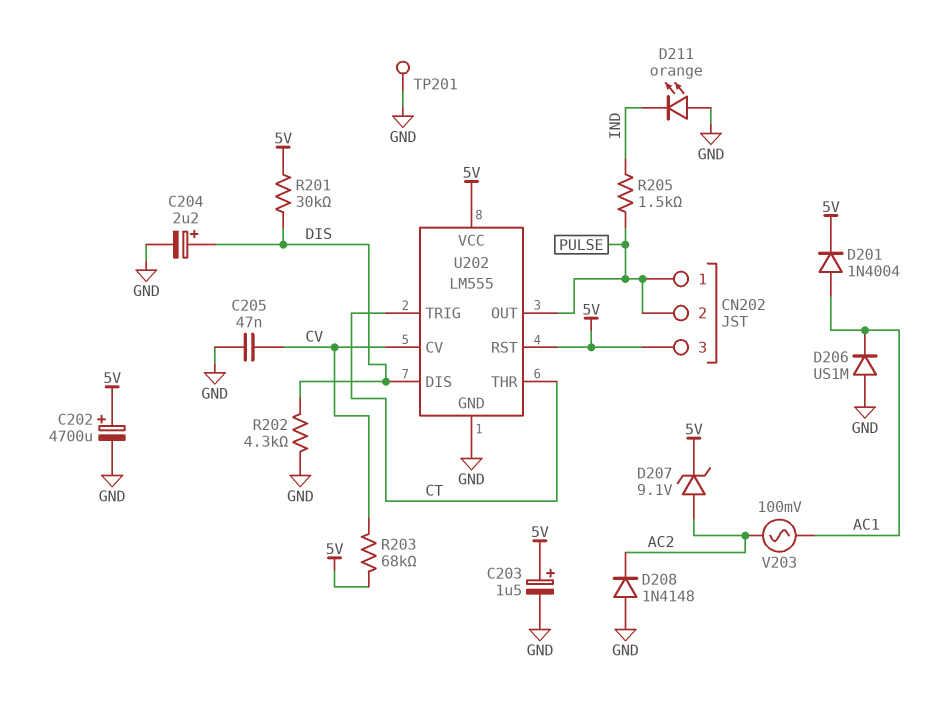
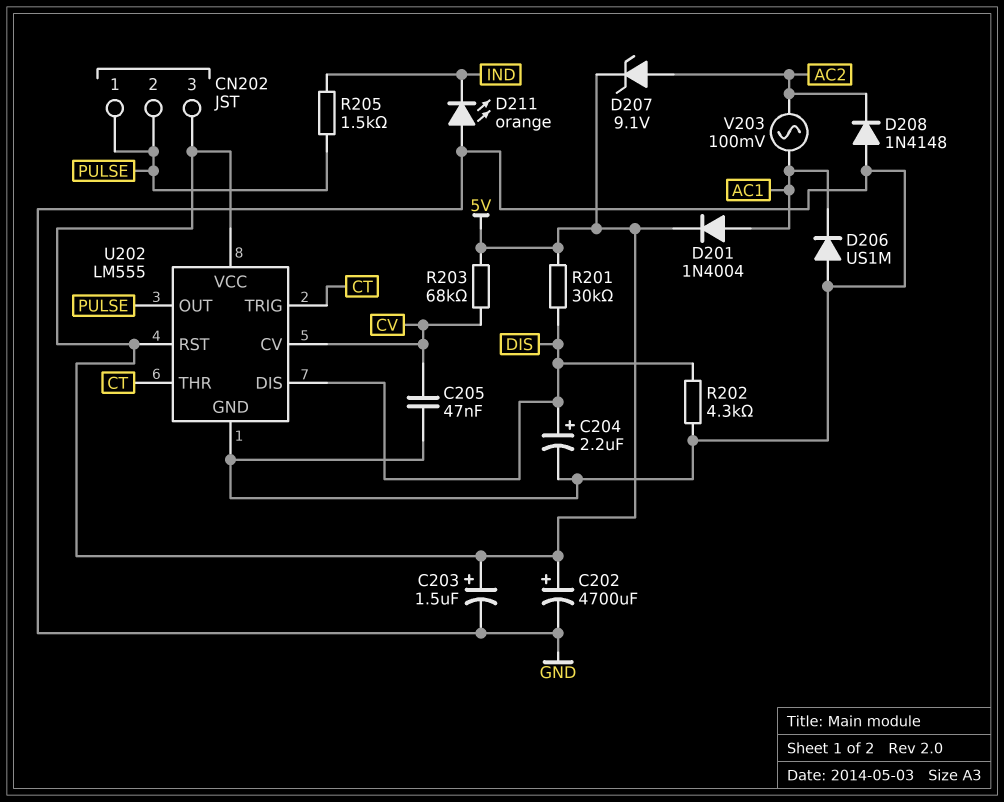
TP201: test point (GND) -> none

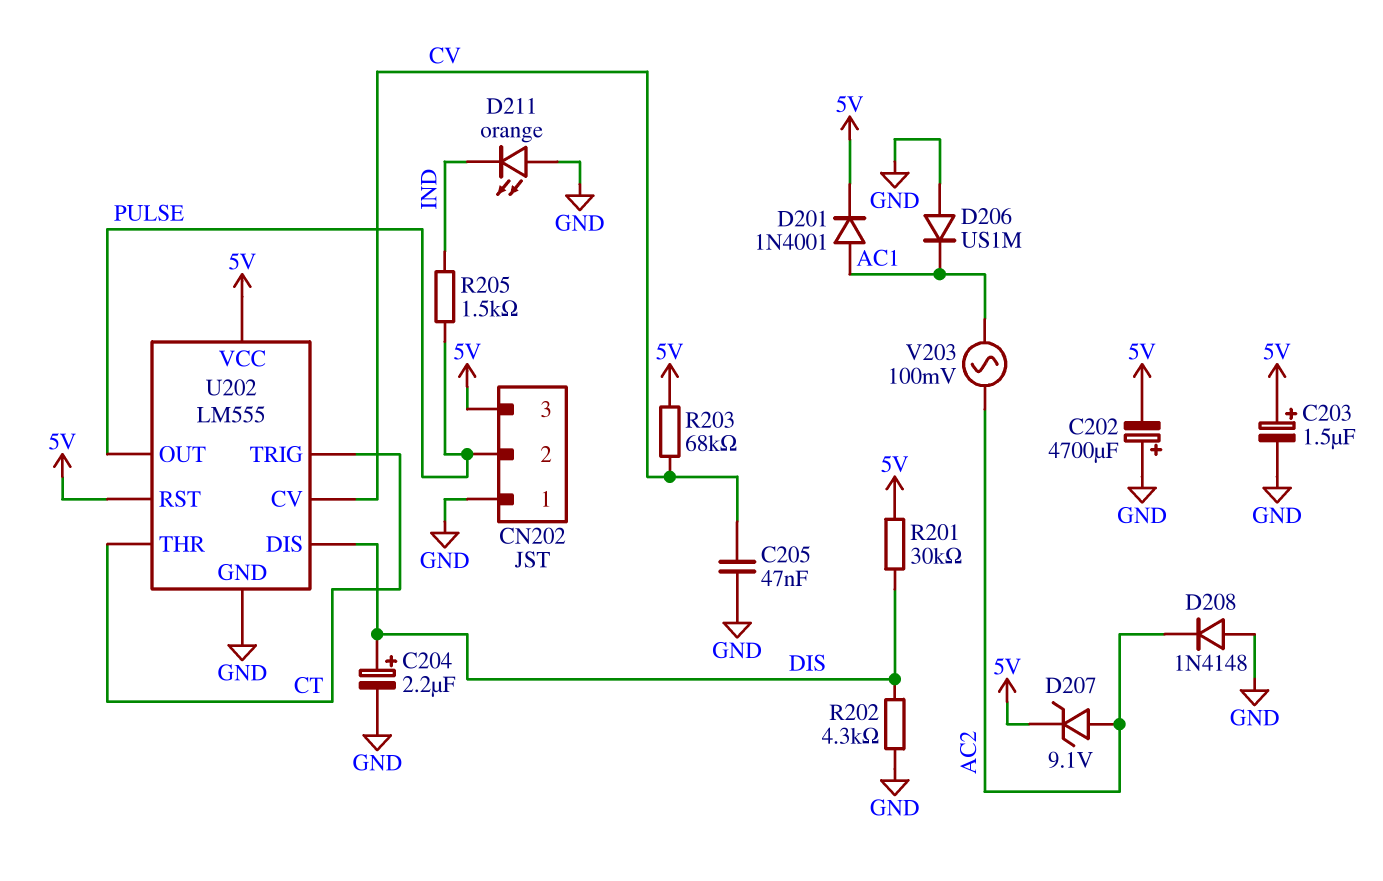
C202: 4700uF (plus 5V, minus GND) -> 4700uF (plus GND, minus 5V)
CN202 pin 1: PULSE -> GND
D201: diode 1N4004 (A AC1, K 5V) -> diode 1N4001 (A AC1, K 5V)

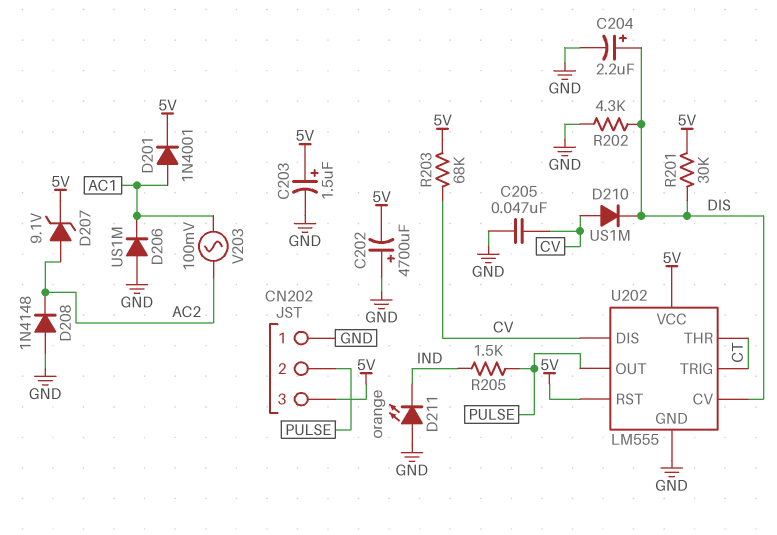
D210: none -> diode US1M (A CV, K DIS)
U202 pin CV: CV -> DIS
U202 pin DIS: DIS -> CV

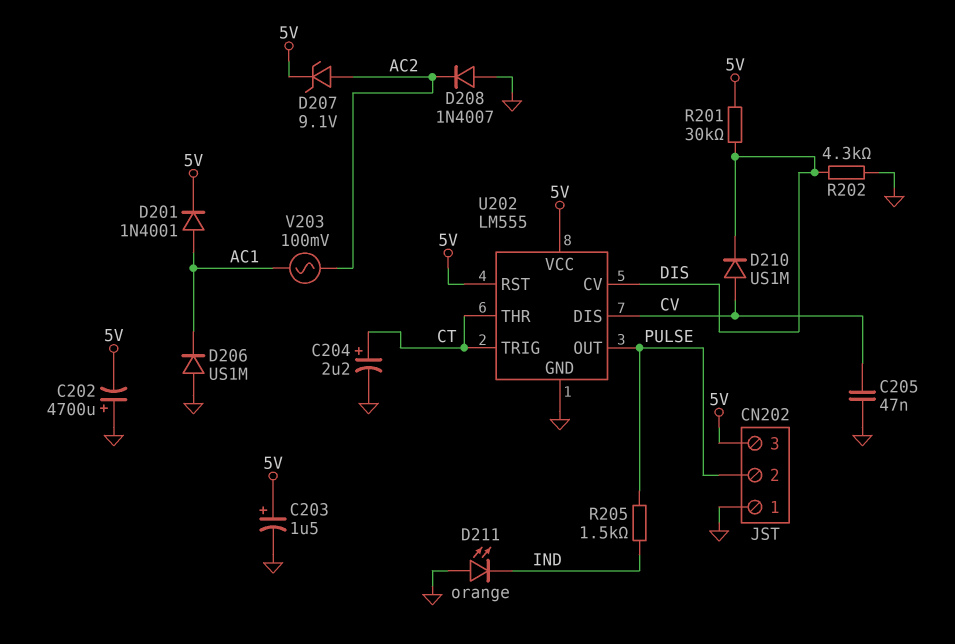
C204: 2.2uF (plus DIS, minus GND) -> 2.2uF (plus CT, minus GND)
D208: diode 1N4148 (A GND, K AC2) -> diode 1N4007 (A GND, K AC2)
R203: 68k (5V, CV) -> none

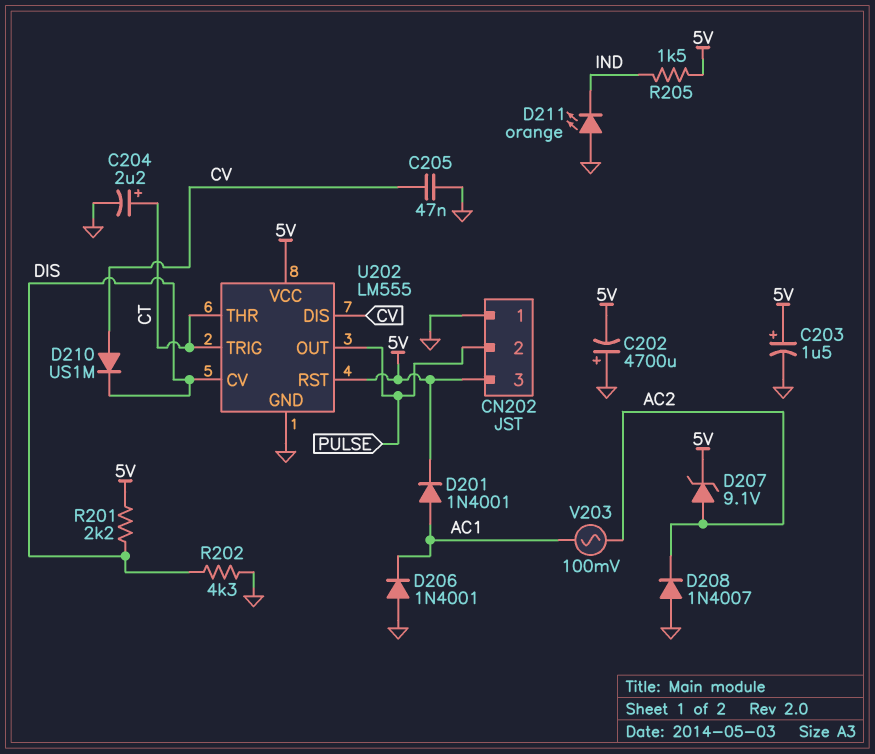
D206: diode US1M (A GND, K AC1) -> diode 1N4001 (A GND, K AC1)
R201: 30k (5V, DIS) -> 2.2k (5V, DIS)
R205: 1.5k (IND, PULSE) -> 1.5k (5V, IND)

